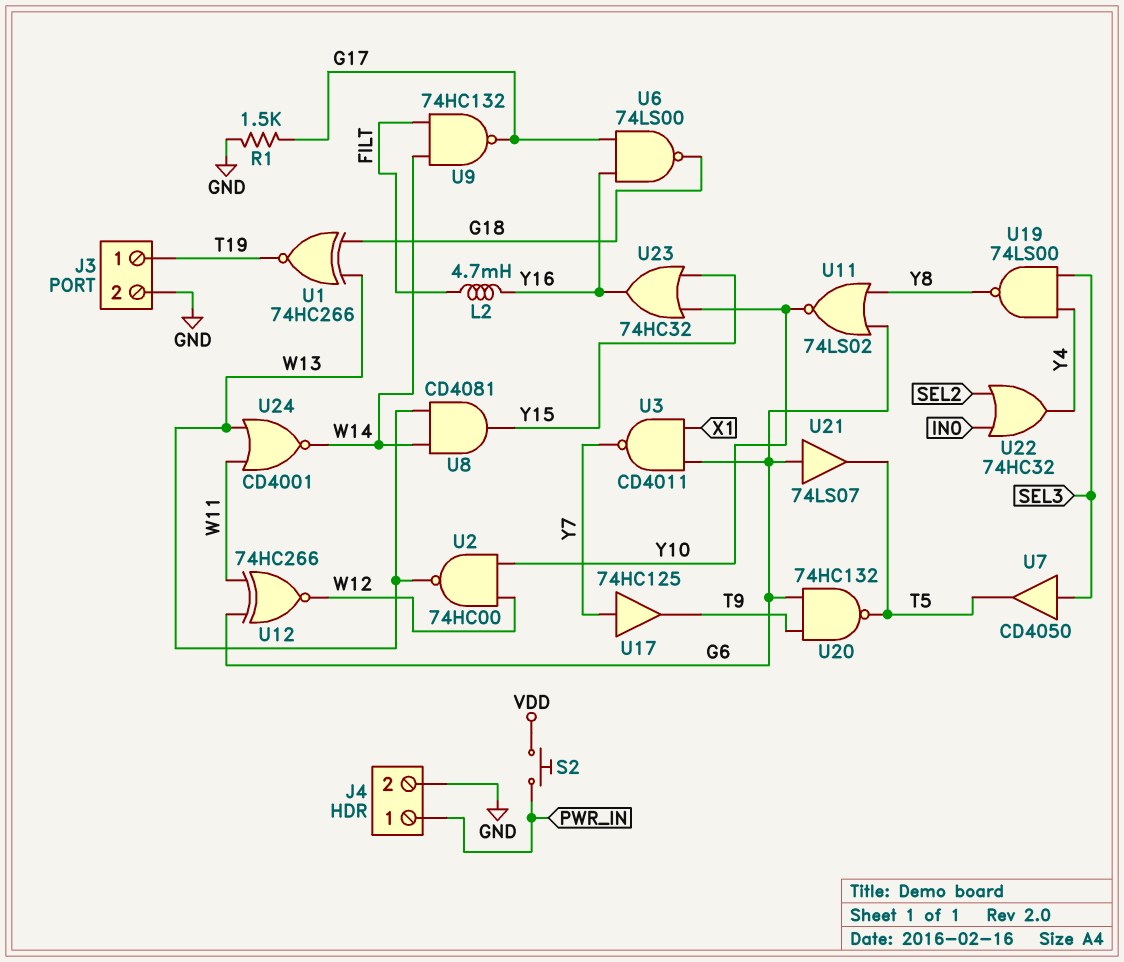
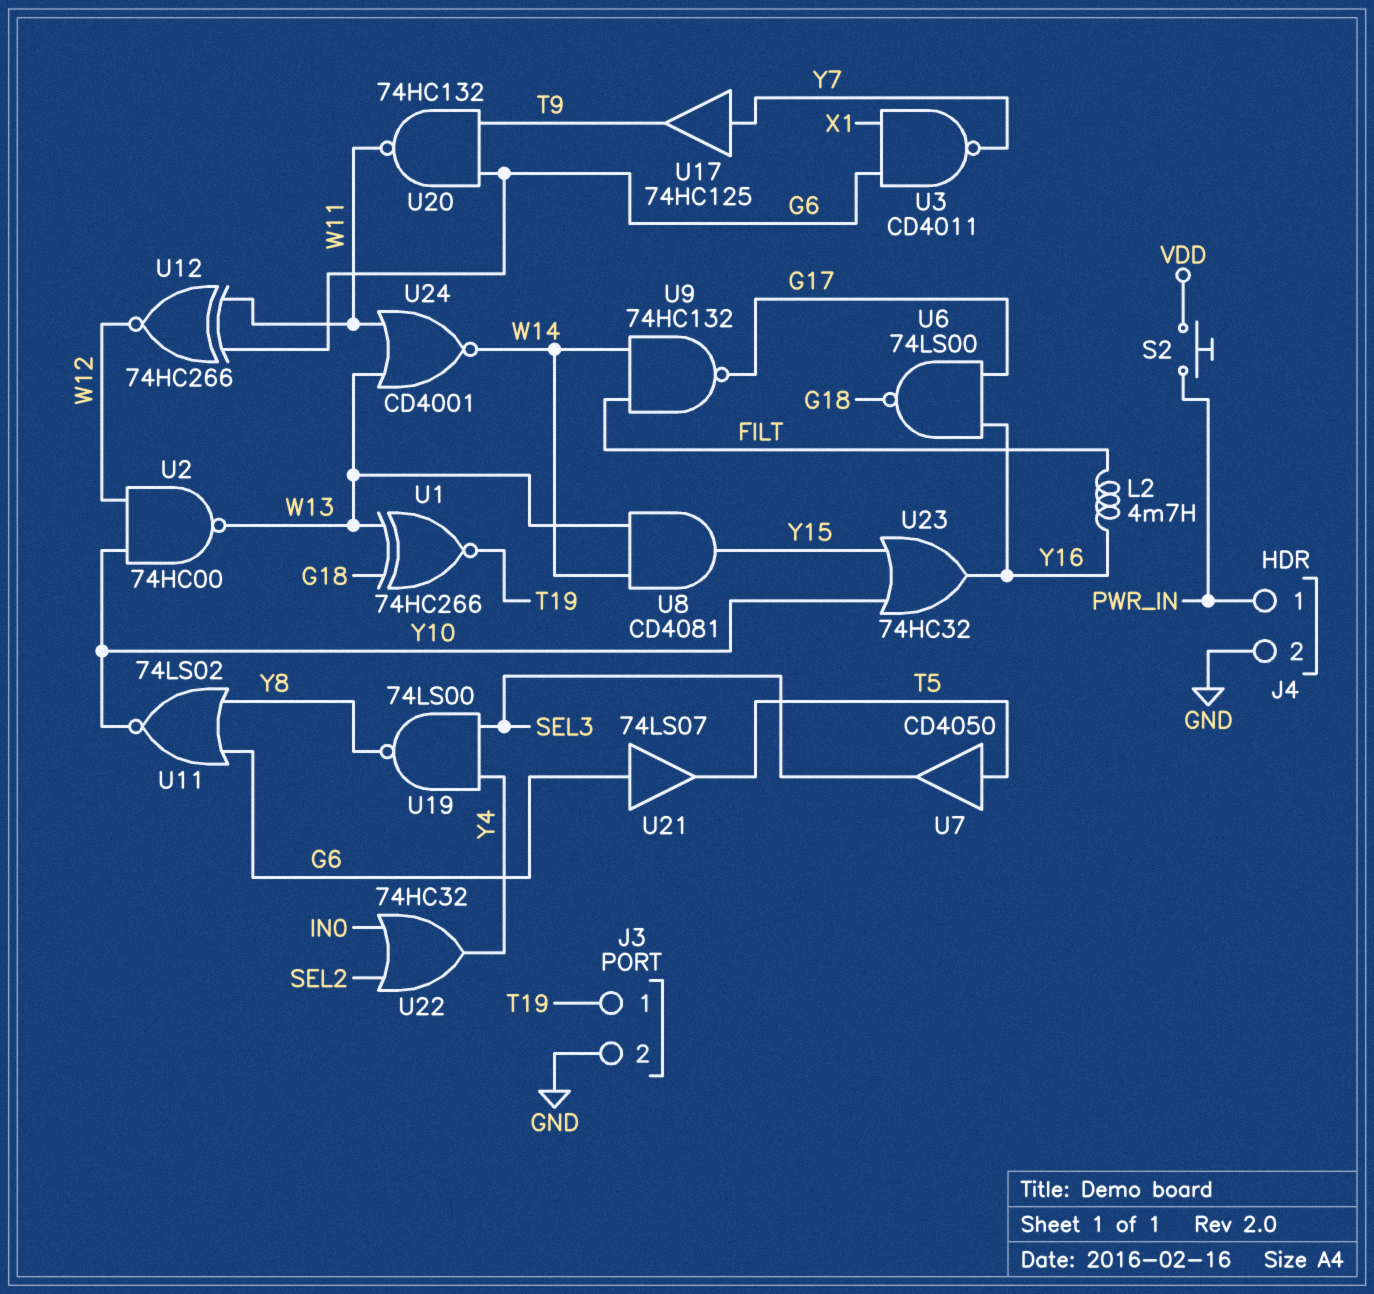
R1: 1.5k (G17, GND) -> none
U7: buffer CD4050 (in SEL3, out T5) -> buffer CD4050 (in T5, out SEL3)
U20: NAND 74HC132 (in G6, in T9, out T5) -> NAND 74HC132 (in G6, in T9, out W11)

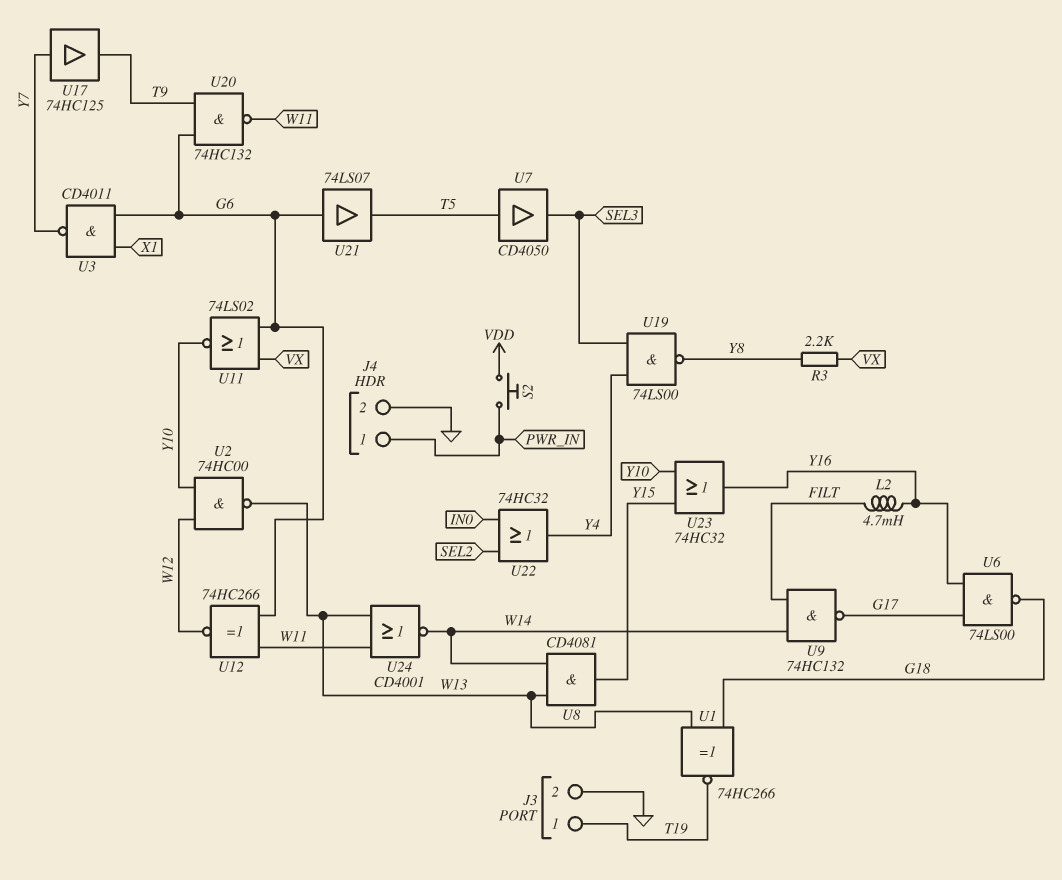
R3: none -> 2.2k (VX, Y8)
U11: NOR 74LS02 (in G6, in Y8, out Y10) -> NOR 74LS02 (in G6, in VX, out Y10)

